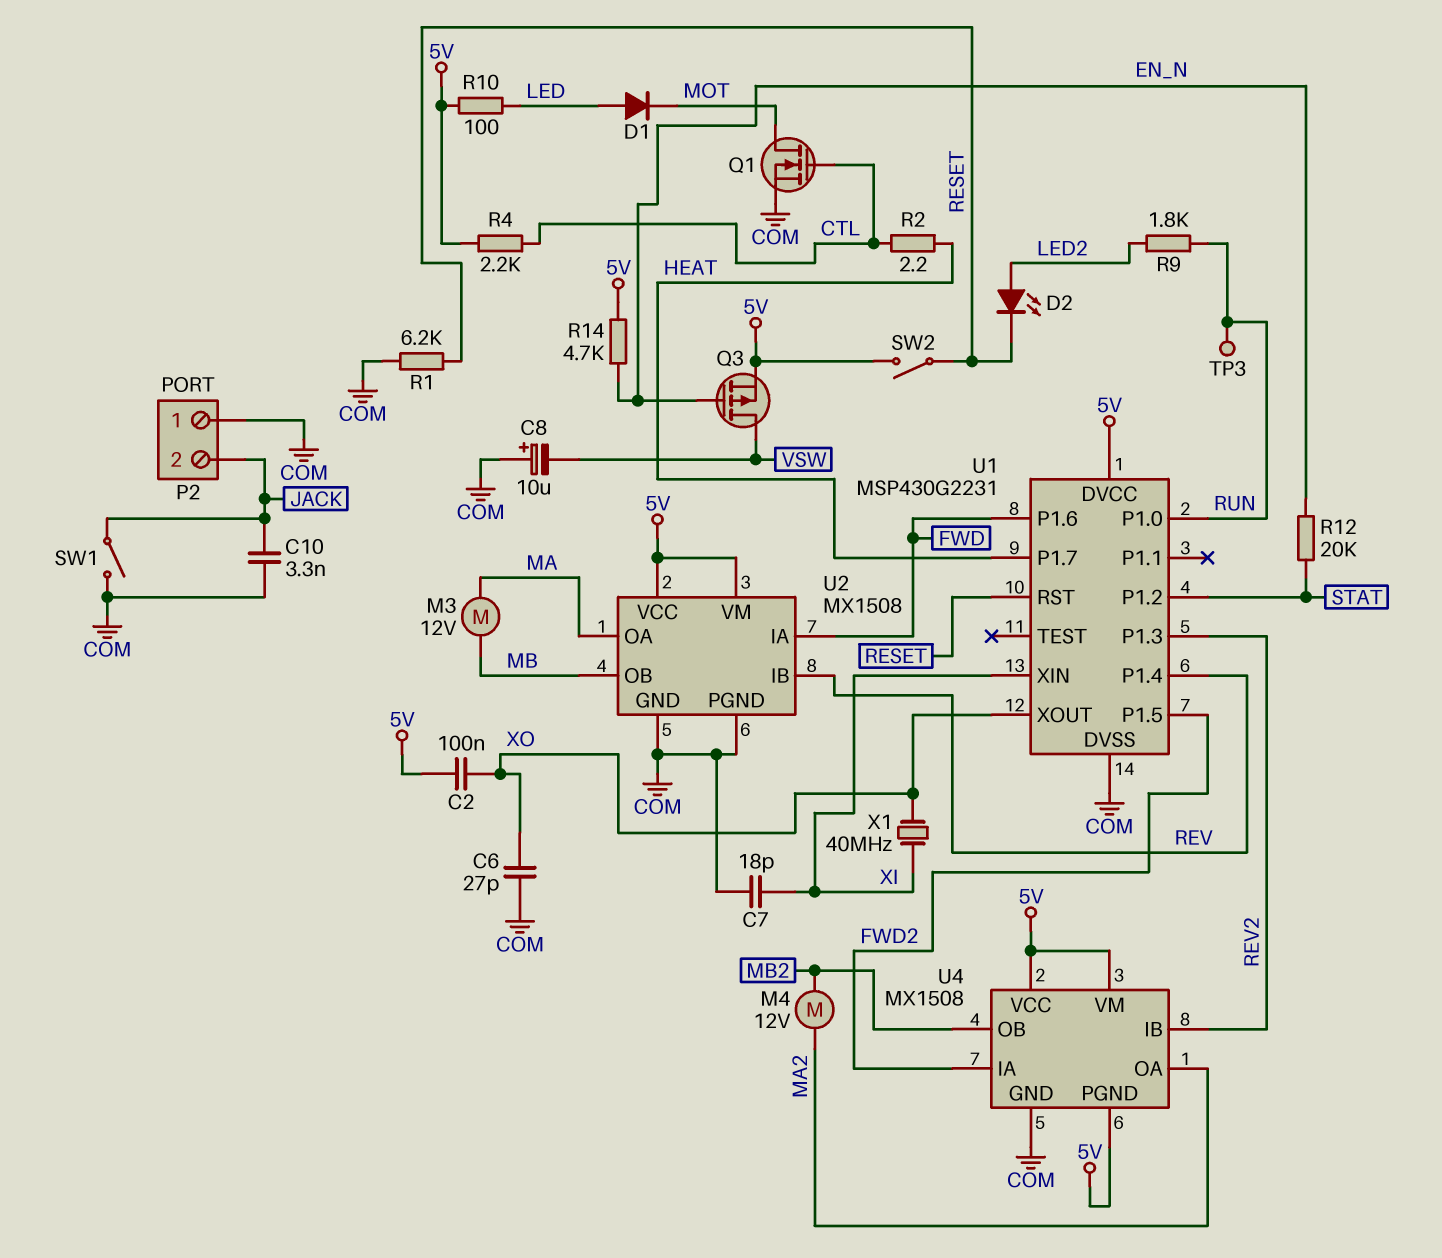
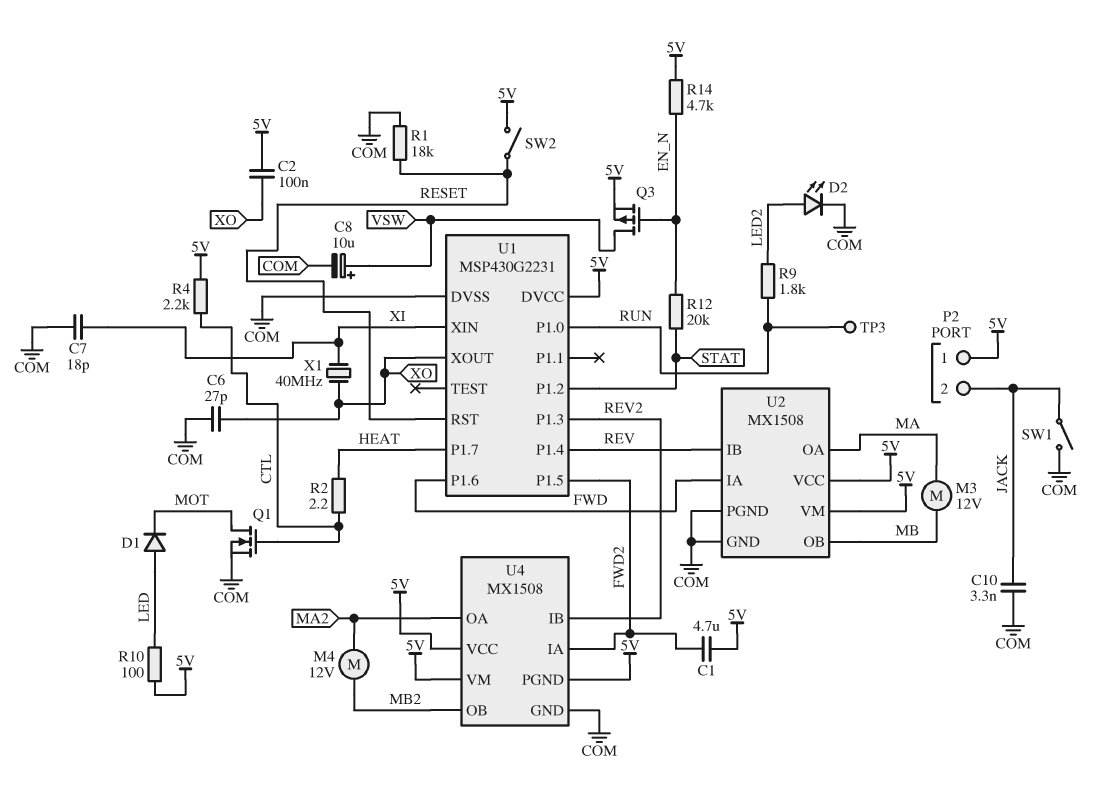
C1: none -> 4.7uF (5V, FWD2)
C8: 10uF (plus COM, minus VSW) -> 10uF (plus VSW, minus COM)
D2: LED (A LED2, K RESET) -> LED (A LED2, K COM)
P2 pin 1: COM -> 5V
R1: 6.2k (COM, RESET) -> 18k (COM, RESET)

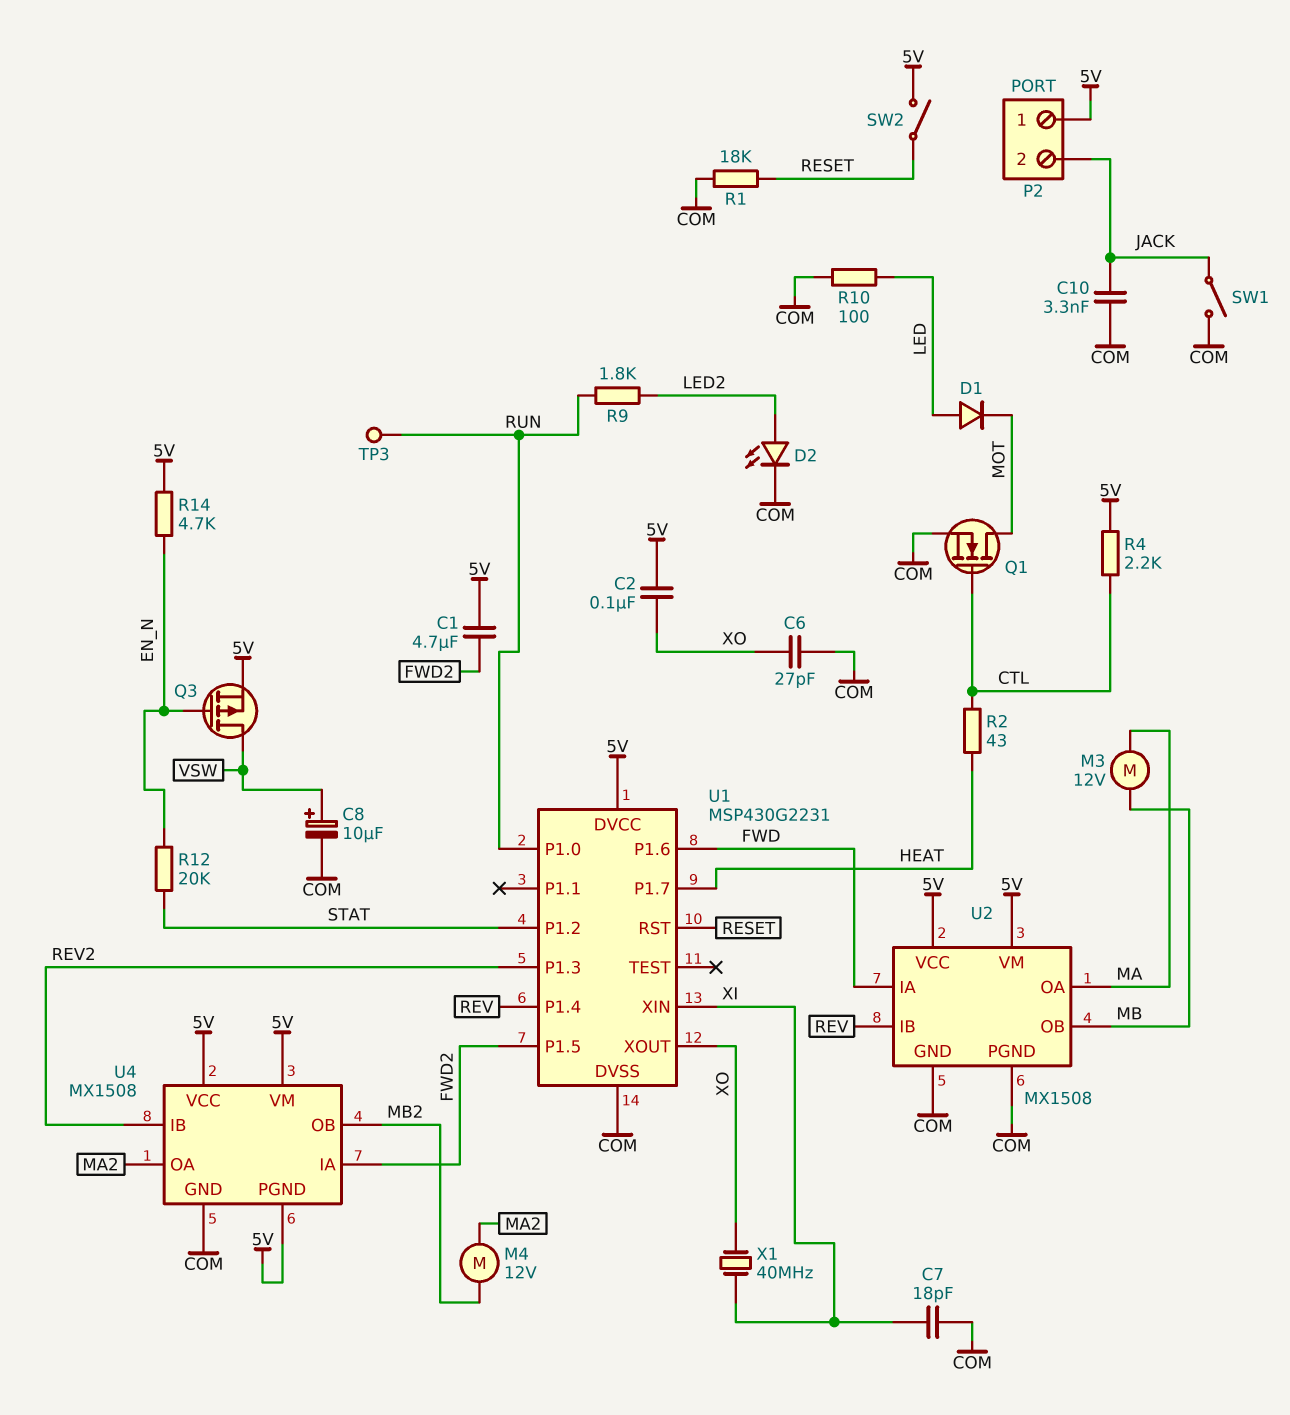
R2: 2.2 (CTL, HEAT) -> 43 (CTL, HEAT)
R10: 100 (5V, LED) -> 100 (COM, LED)

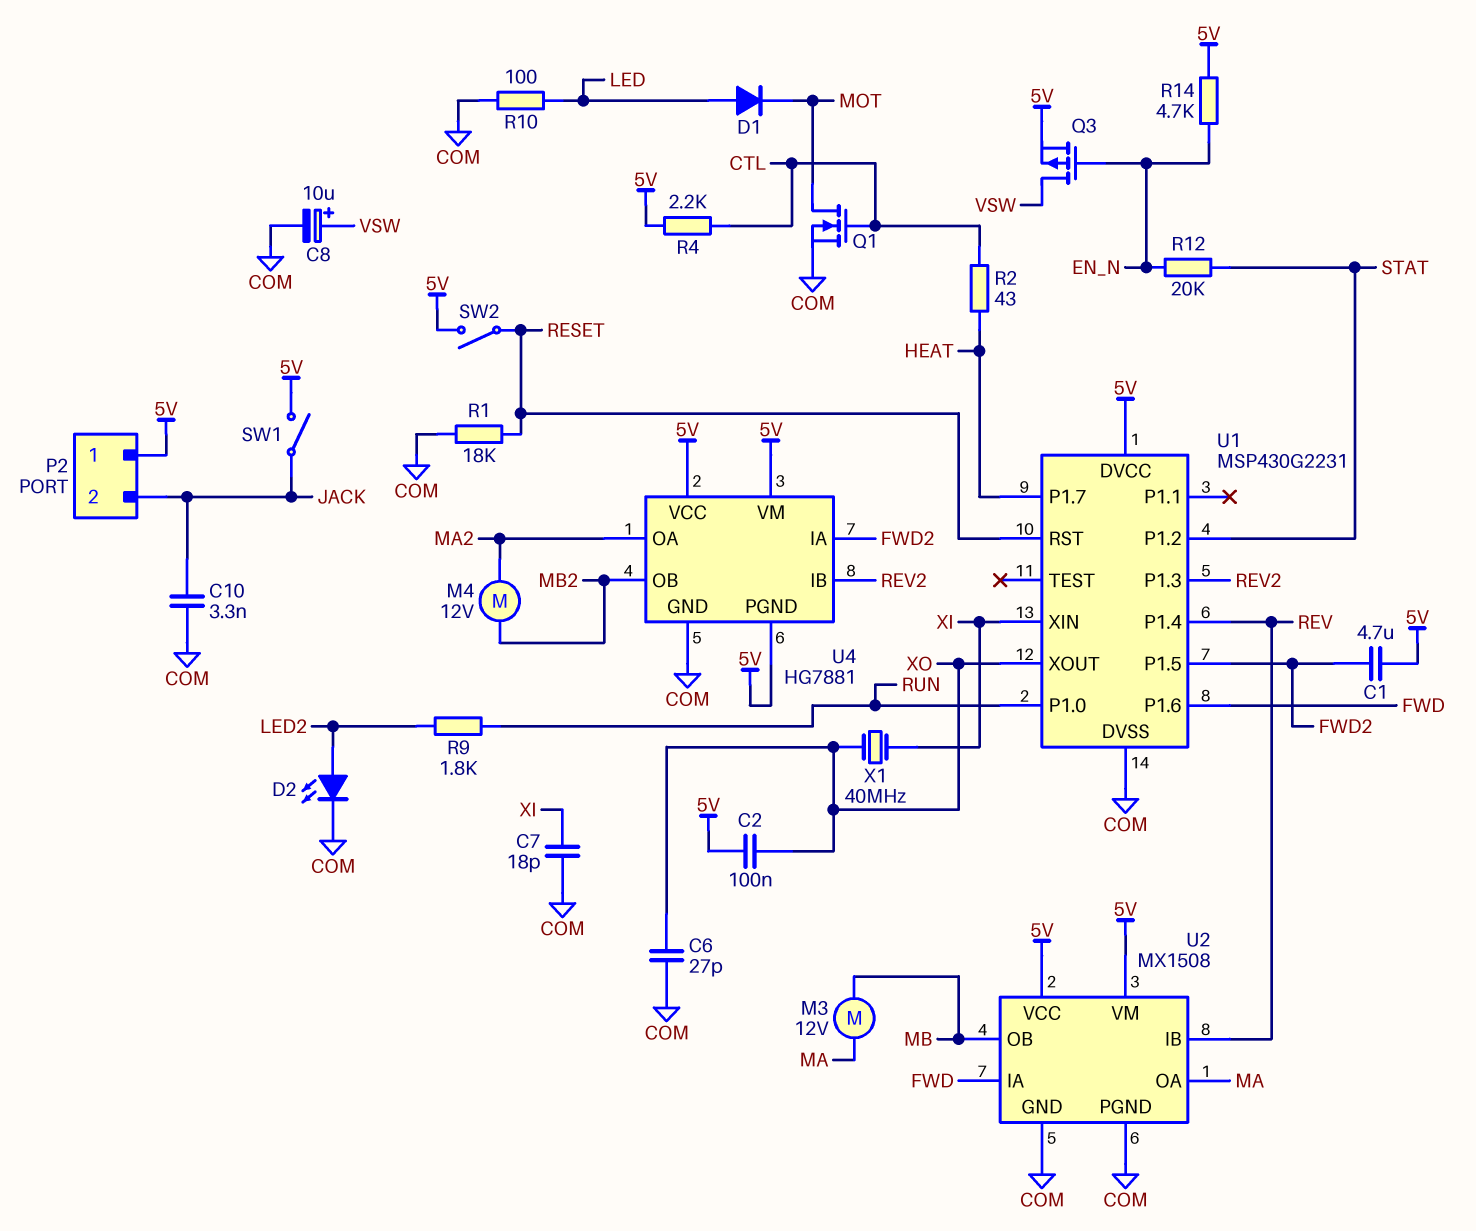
SW1: switch (COM, JACK) -> switch (5V, JACK)
TP3: test point (RUN) -> none
U4: MX1508 -> HG7881

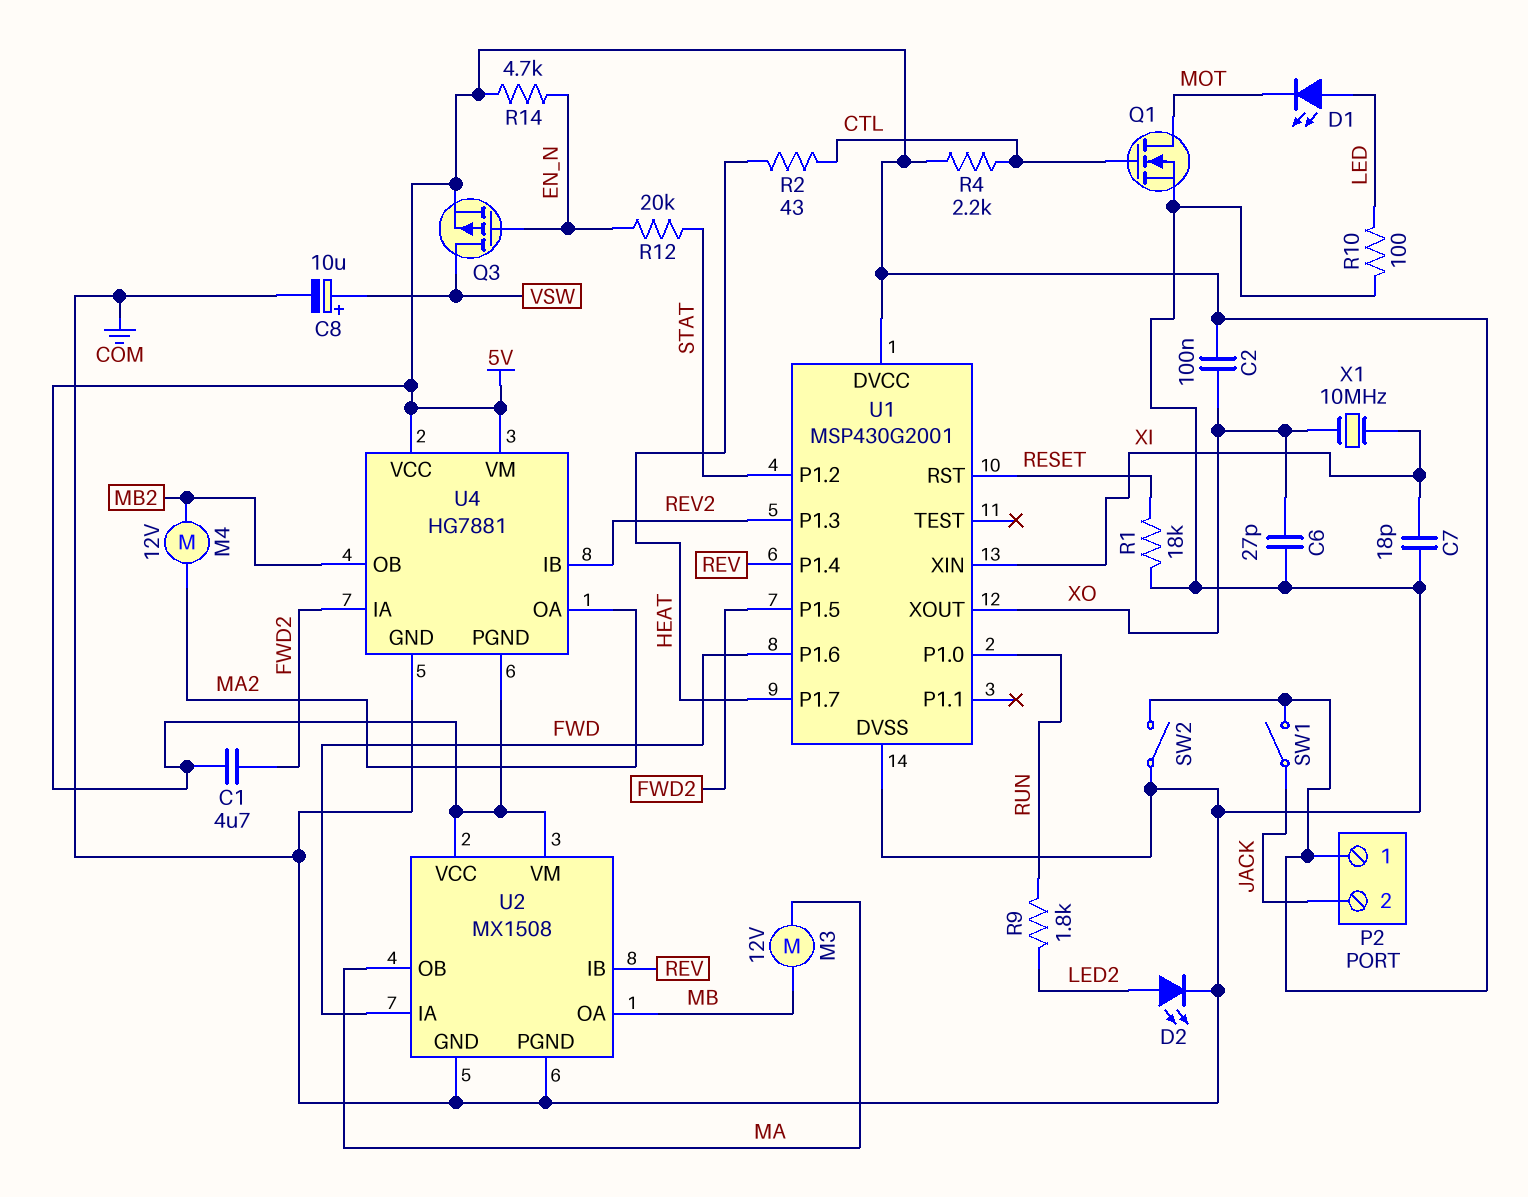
C10: 3.3nF (COM, JACK) -> none
D1: diode (A LED, K MOT) -> LED (A LED, K MOT)
SW2: switch (5V, RESET) -> switch (5V, COM)
U1: MSP430G2231 -> MSP430G2001
U2 pin OA: MA -> MB
U2 pin OB: MB -> MA
X1: 40MHz (XI, XO) -> 10MHz (XI, XO)

